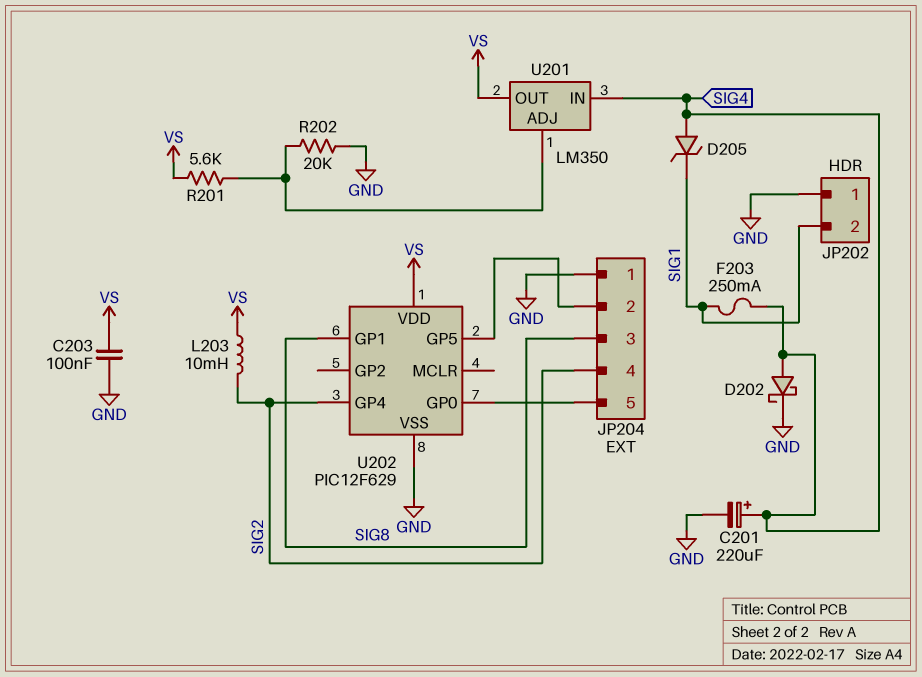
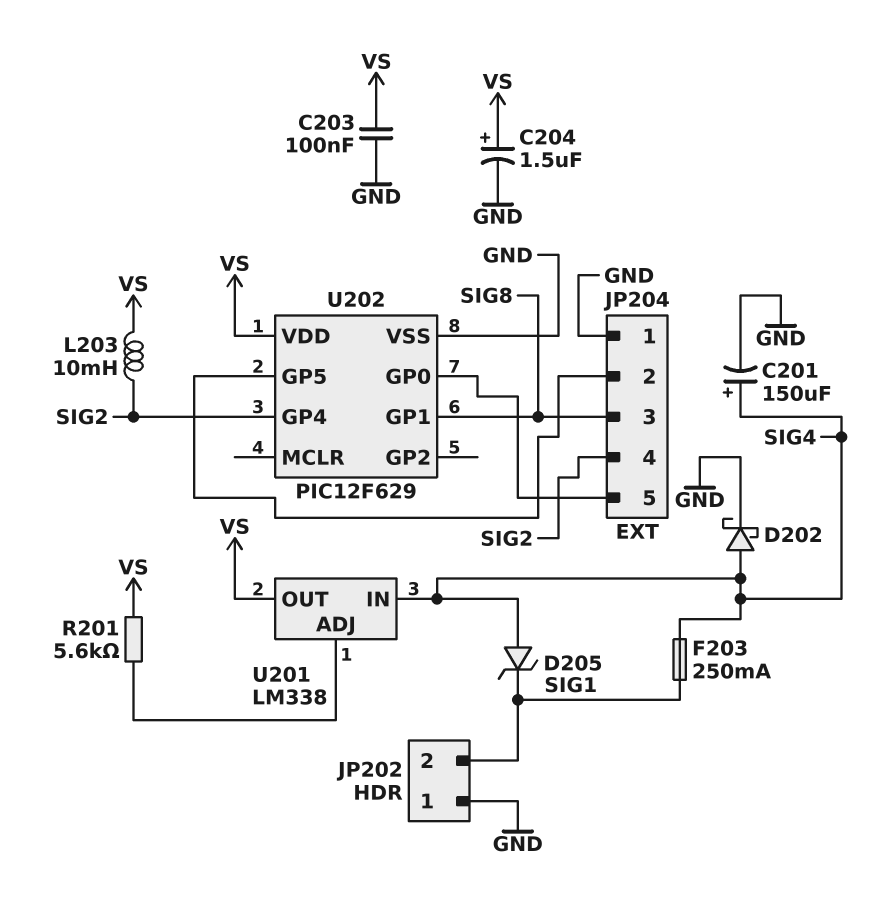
C201: 220uF (plus SIG4, minus GND) -> 150uF (plus SIG4, minus GND)
C204: none -> 1.5uF (plus VS, minus GND)
R202: 20k (GND, U201/ADJ) -> none
U201: LM350 -> LM338

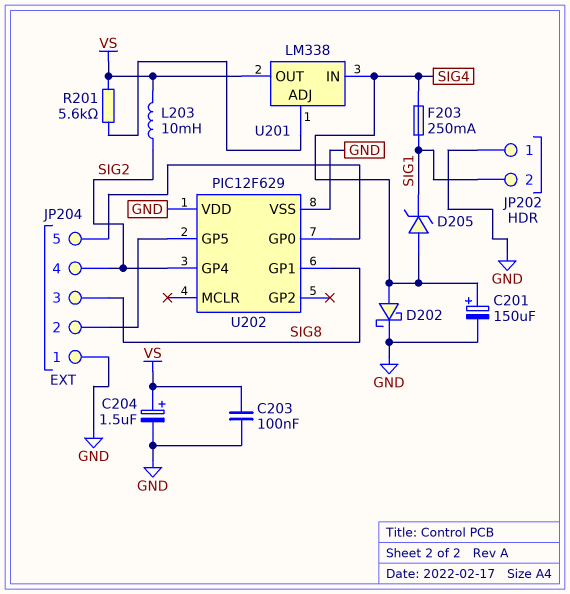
U202 pin VDD: VS -> GND

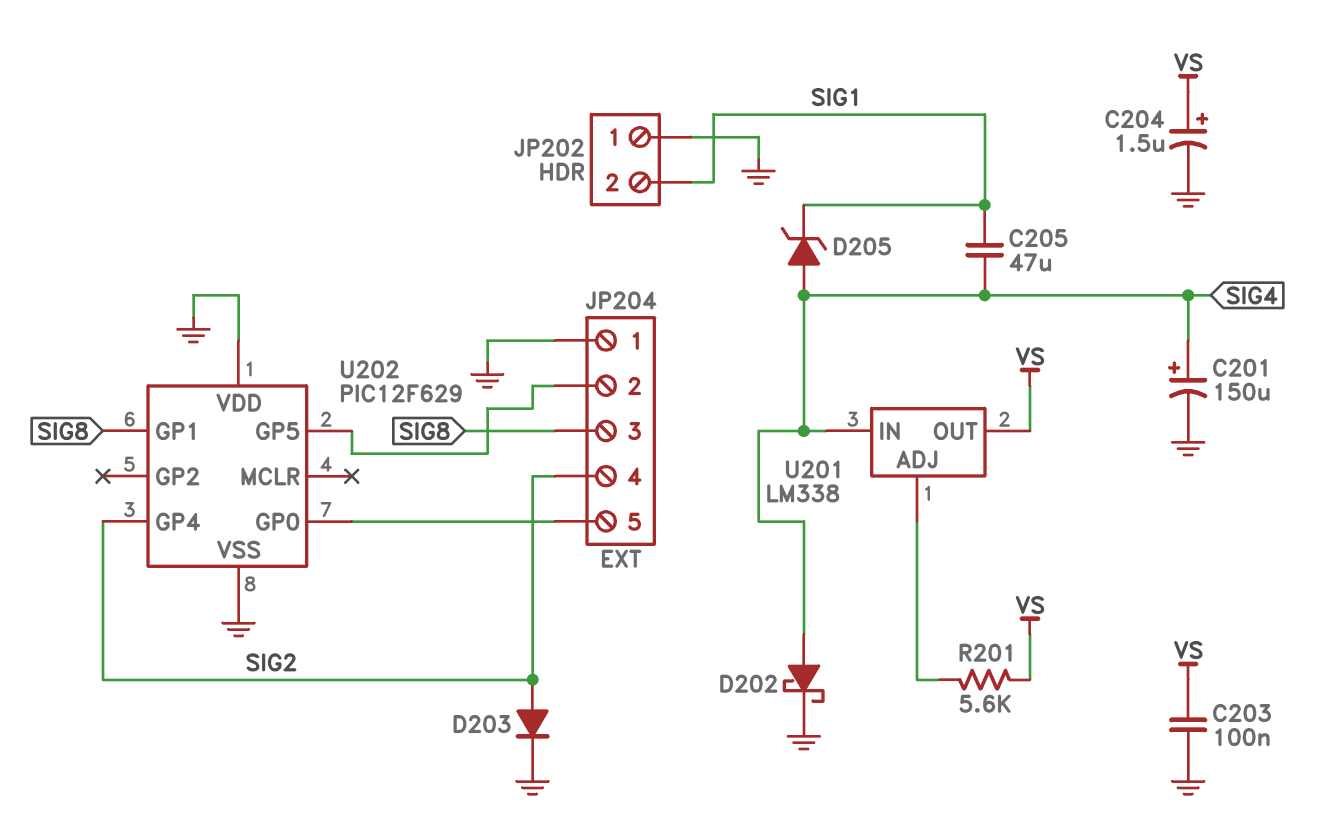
C205: none -> 47uF (SIG1, SIG4)
D203: none -> diode (A SIG2, K GND)
F203: 250mA (SIG1, SIG4) -> none
L203: 10mH (SIG2, VS) -> none

